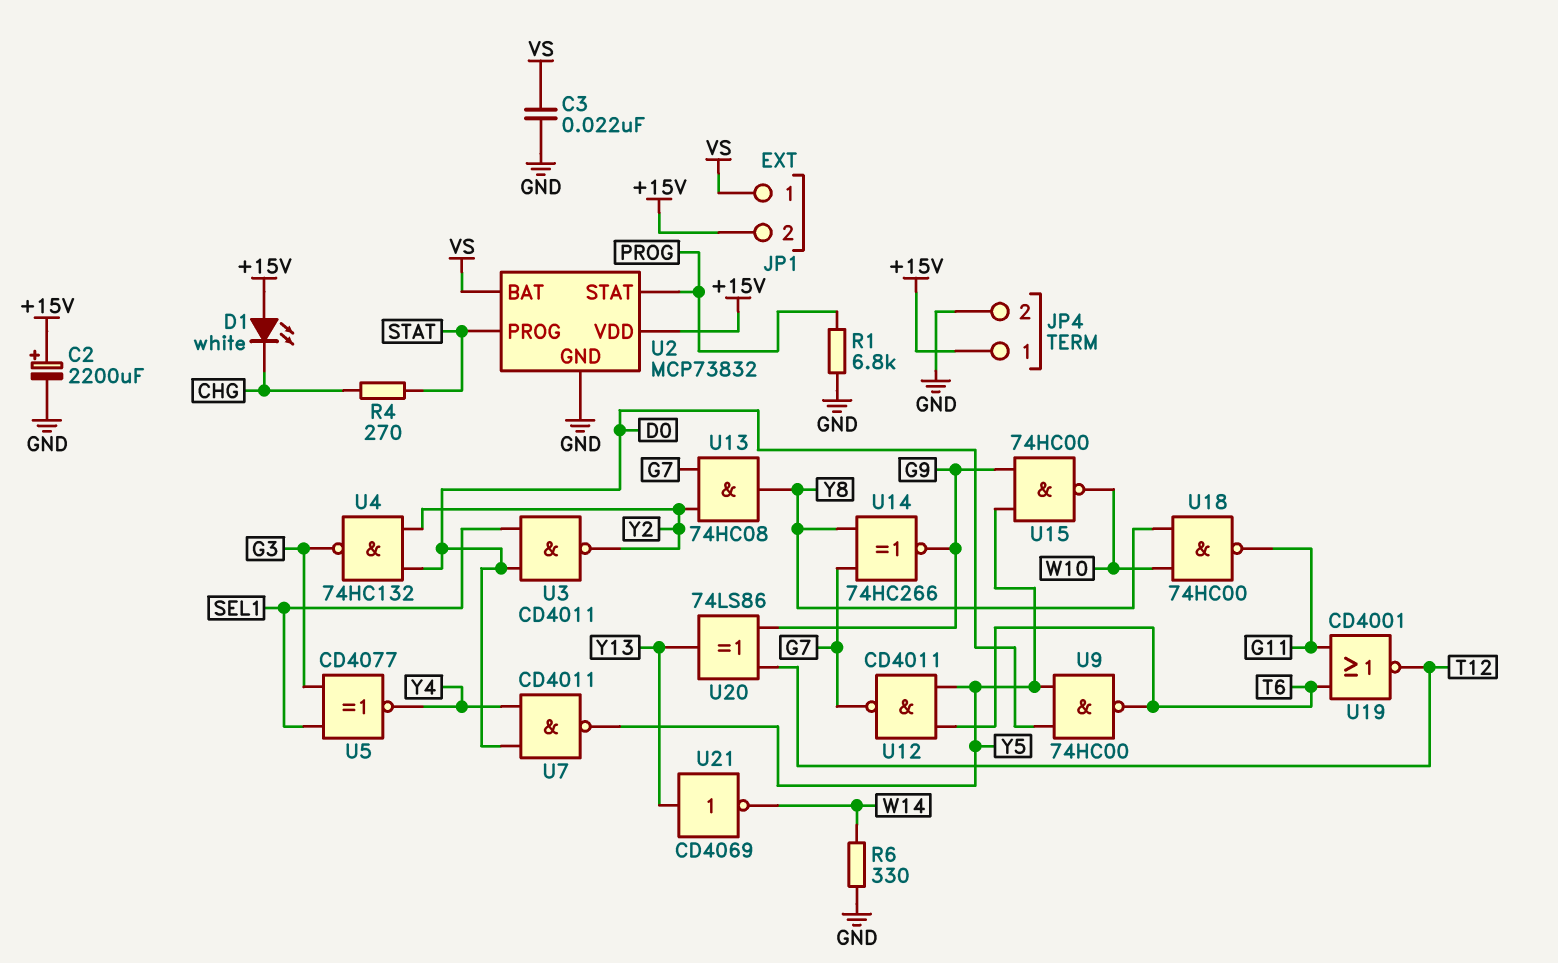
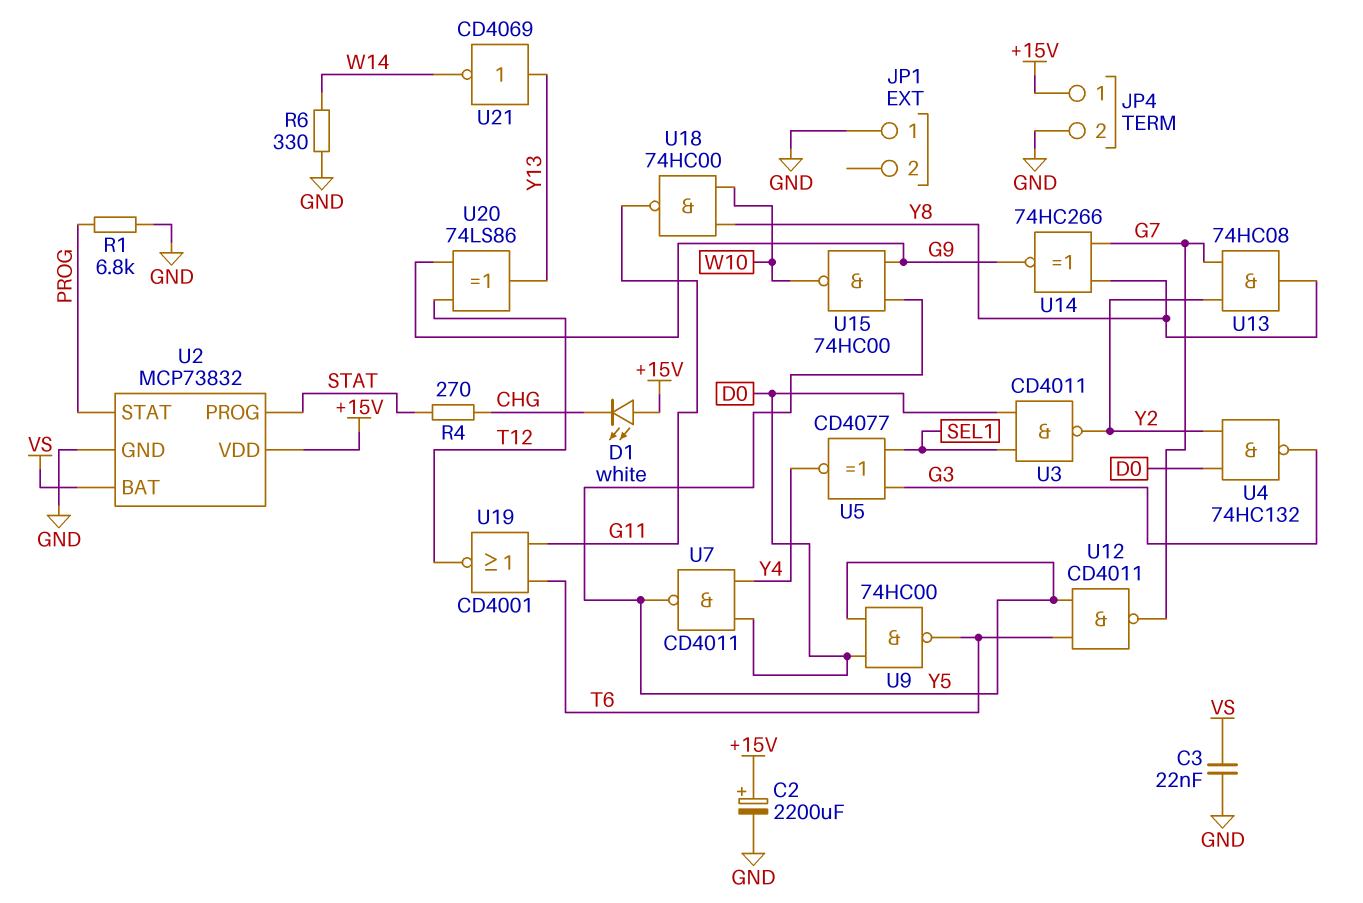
JP1 pin 1: VS -> GND
JP1 pin 2: +15V -> none

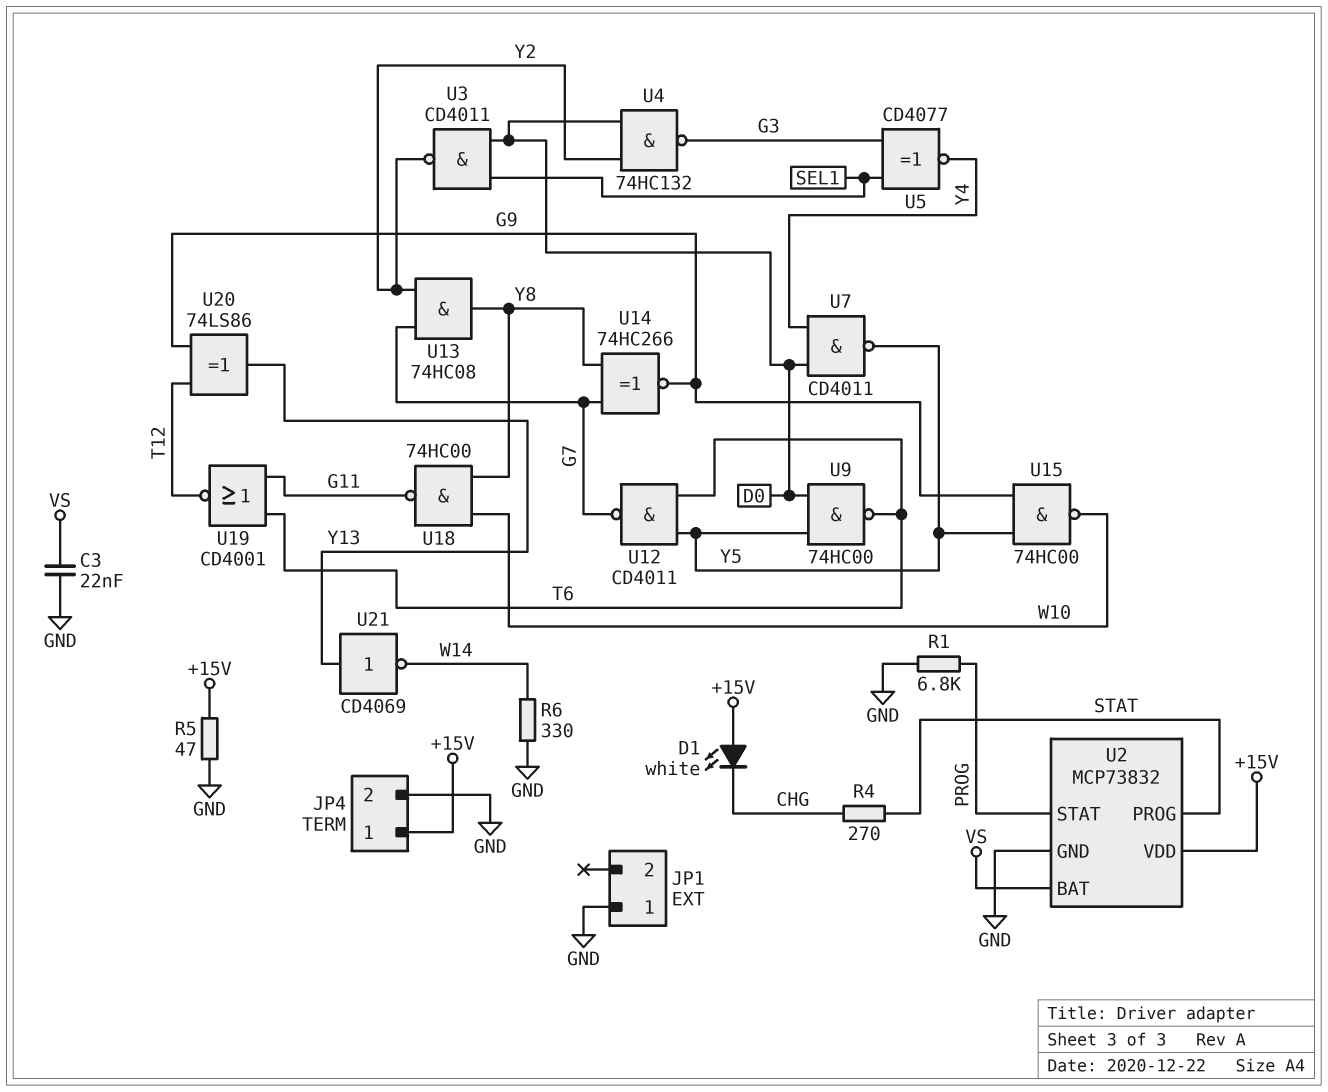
C2: 2200uF (plus +15V, minus GND) -> none
R5: none -> 47 (+15V, GND)

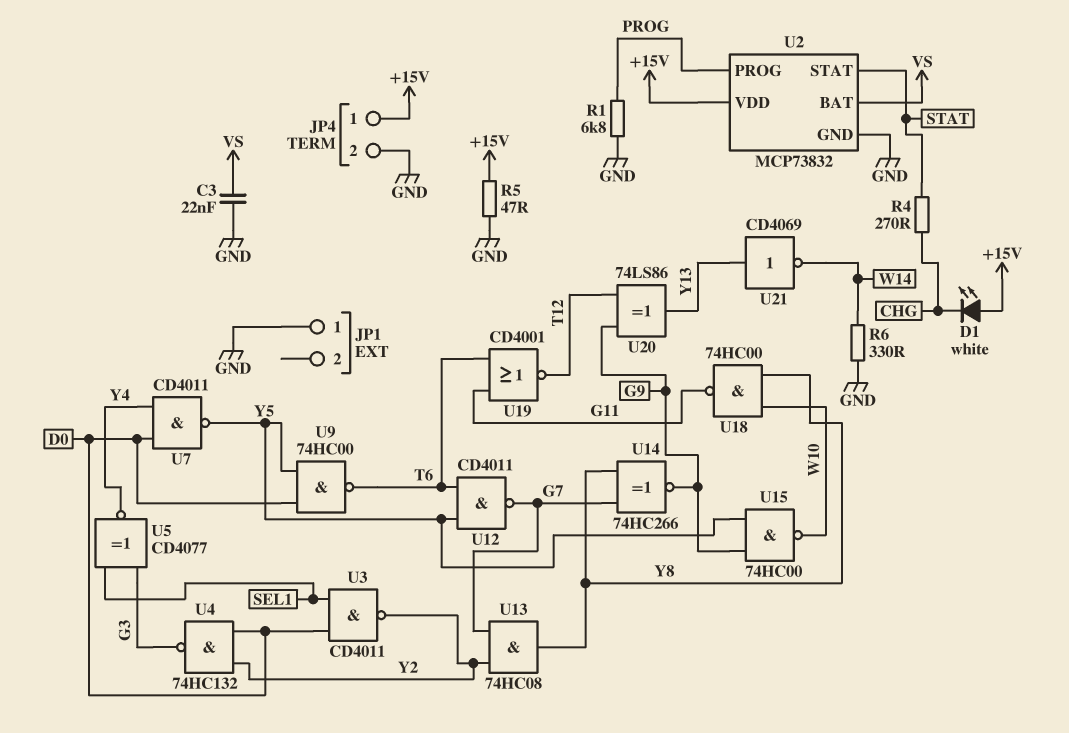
U2 pin PROG: STAT -> PROG
U2 pin STAT: PROG -> STAT

